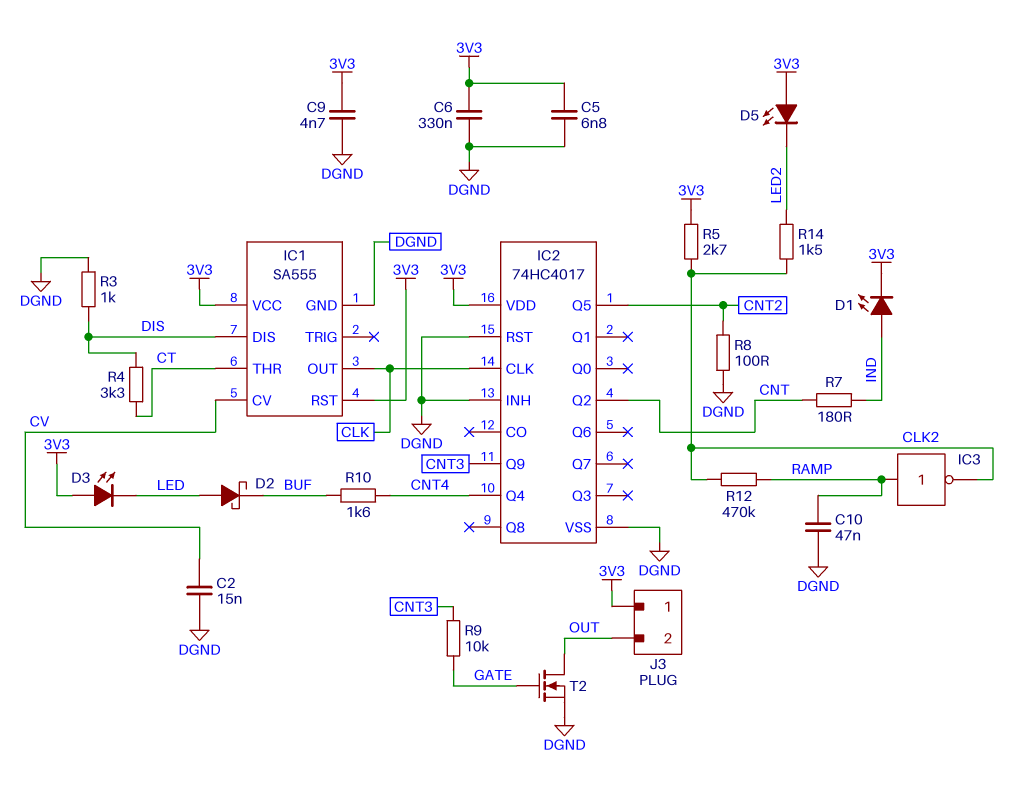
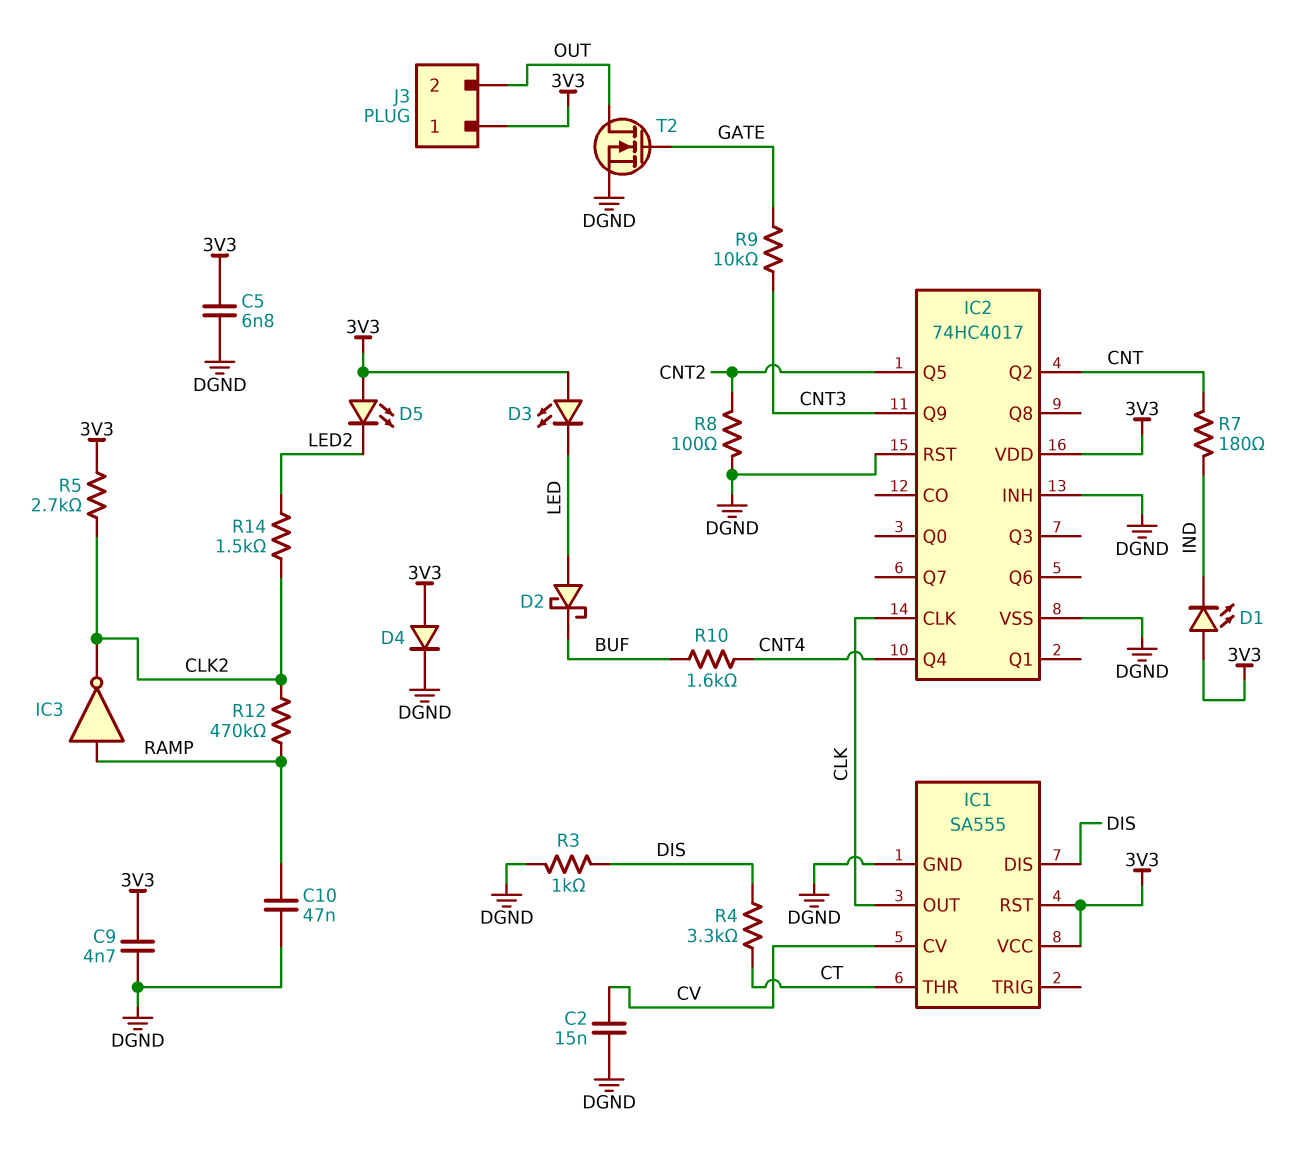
C6: 330nF (3V3, DGND) -> none
D1: LED (A IND, K 3V3) -> LED (A 3V3, K IND)
D4: none -> diode (A 3V3, K DGND)

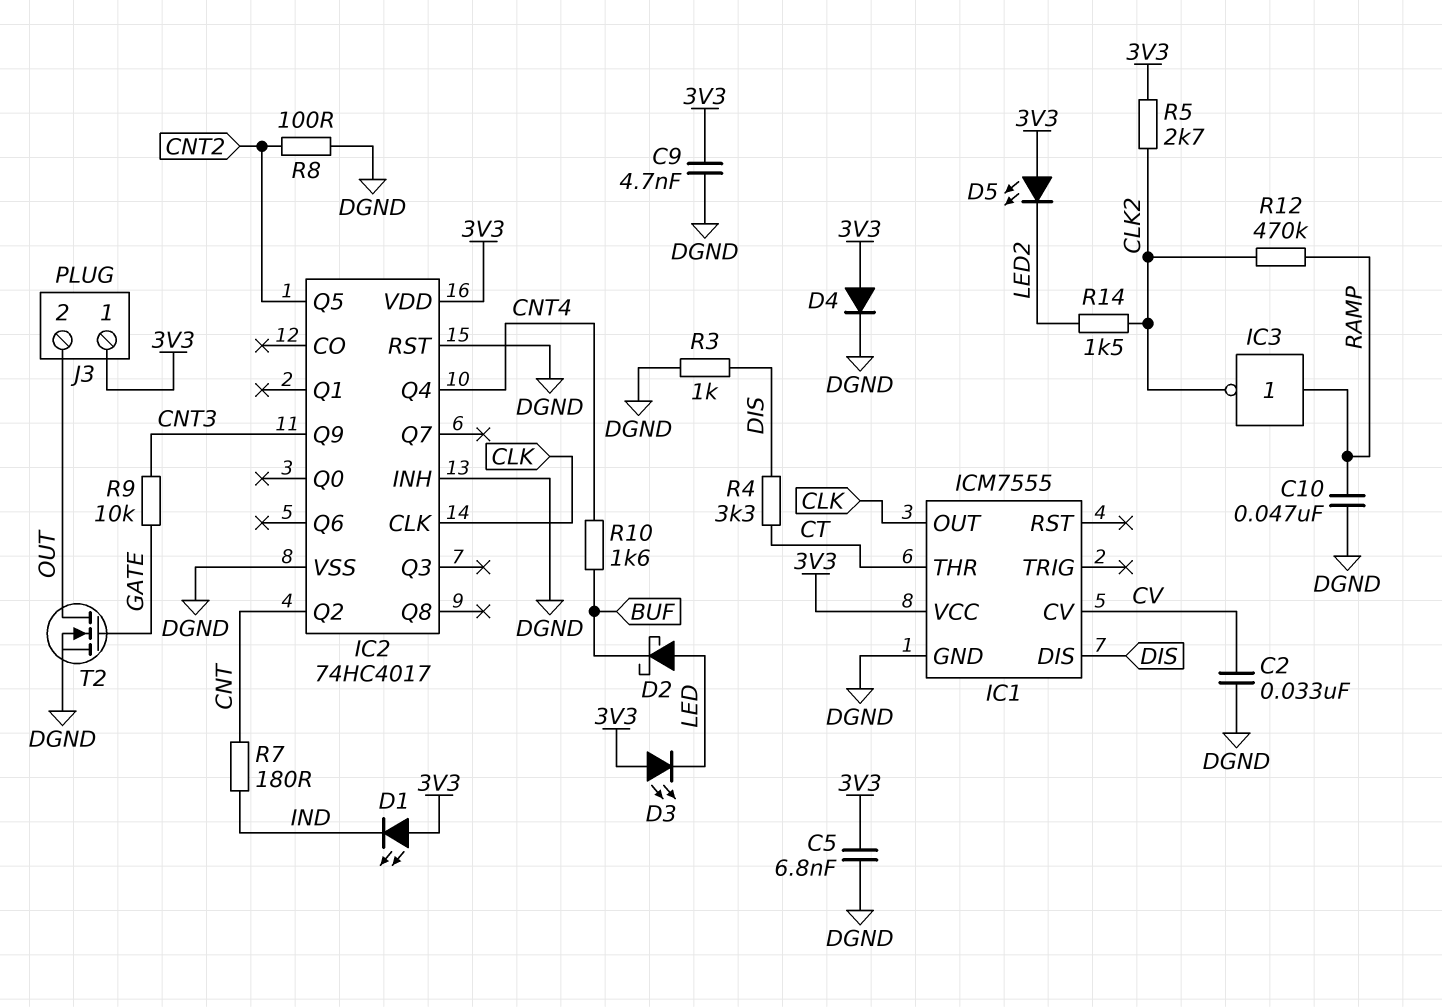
C2: 15nF (CV, DGND) -> 33nF (CV, DGND)
IC1: SA555 -> ICM7555
IC1 pin RST: 3V3 -> none

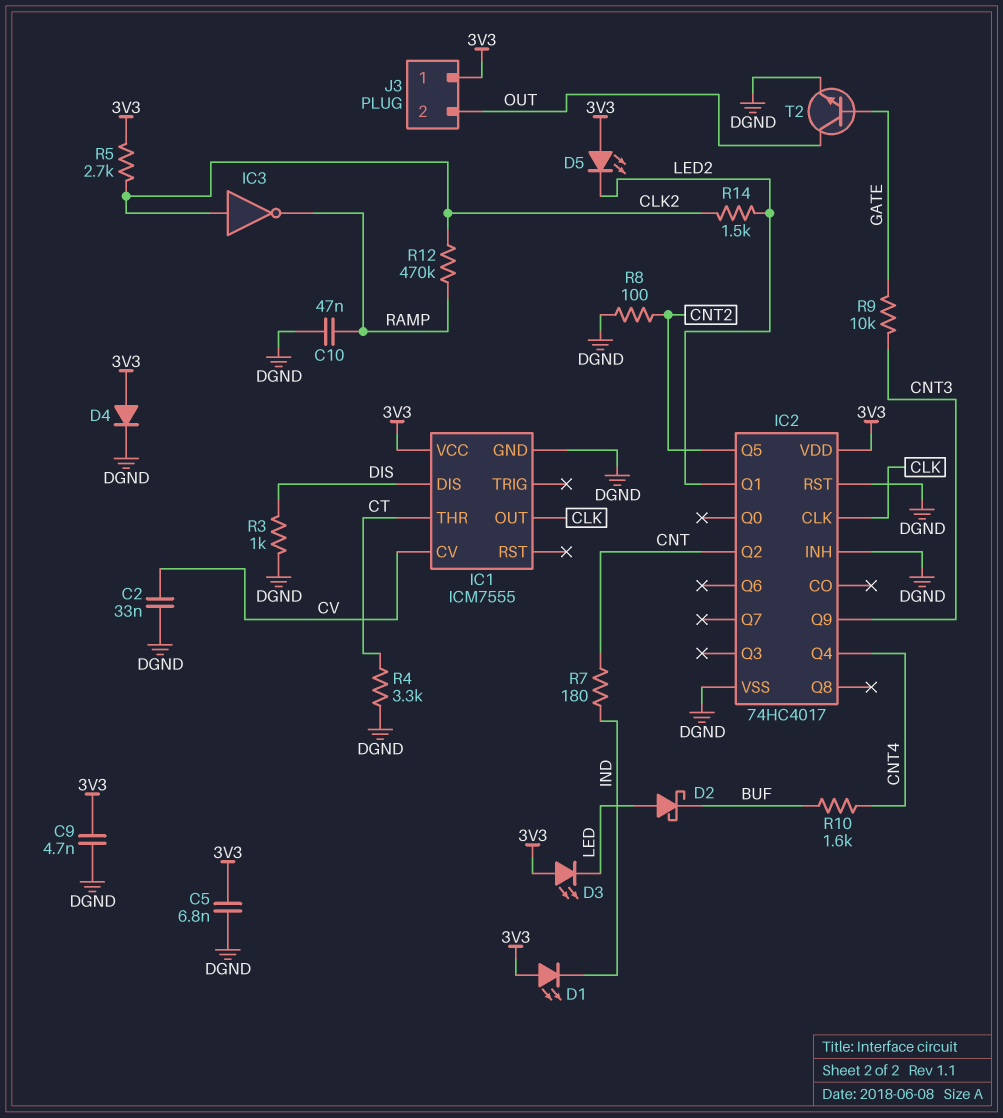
IC2 pin Q1: none -> LED2
IC3: NOT (in RAMP, out CLK2) -> NOT (in CLK2, out RAMP)
R4: 3.3k (CT, DIS) -> 3.3k (CT, DGND)
T2: NMOS (G GATE, D OUT, S DGND) -> NPN (B GATE, C OUT, E DGND)

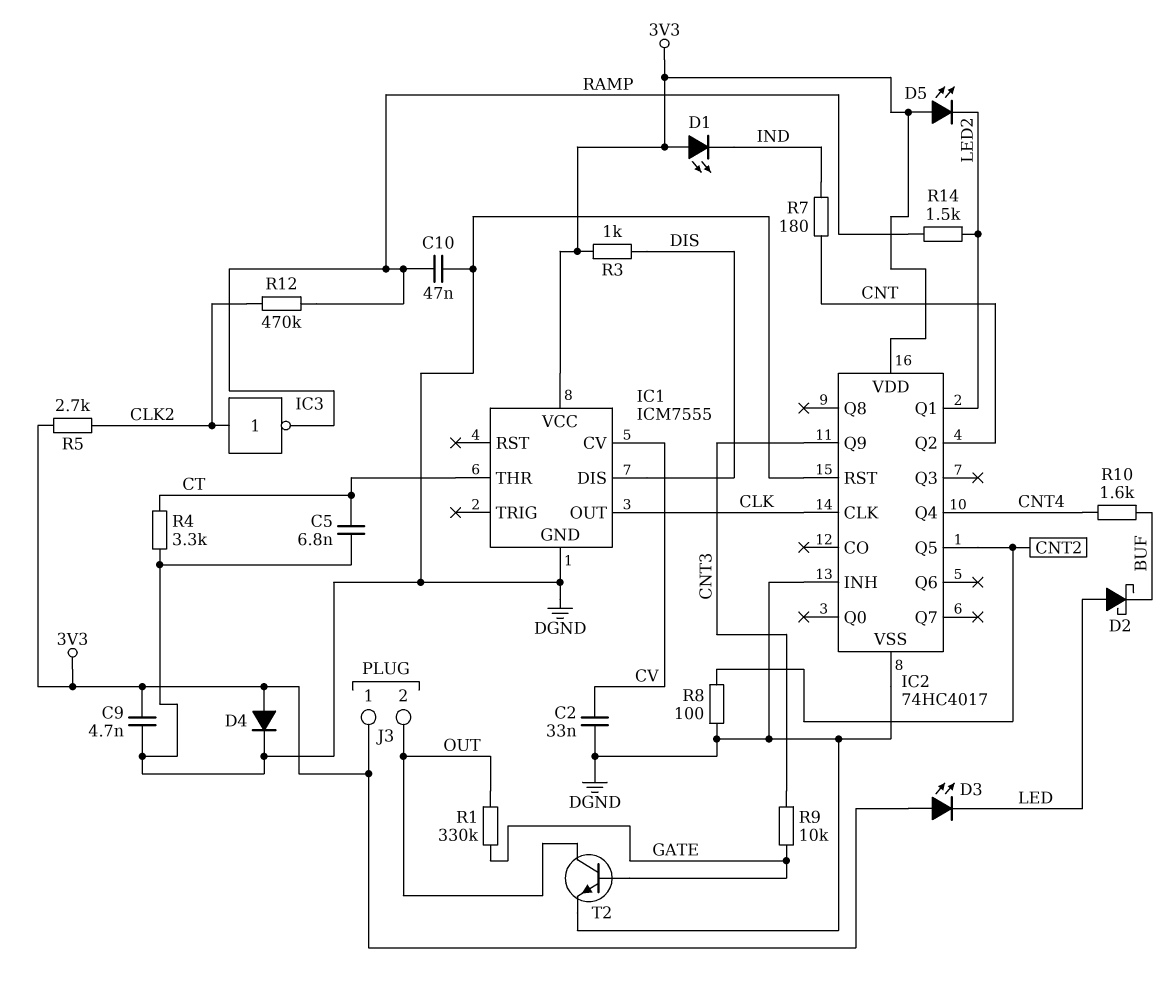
C5: 6.8nF (3V3, DGND) -> 6.8nF (CT, DGND)
R1: none -> 330k (GATE, OUT)
R3: 1k (DGND, DIS) -> 1k (3V3, DIS)
R14: 1.5k (CLK2, LED2) -> 1.5k (LED2, RAMP)

